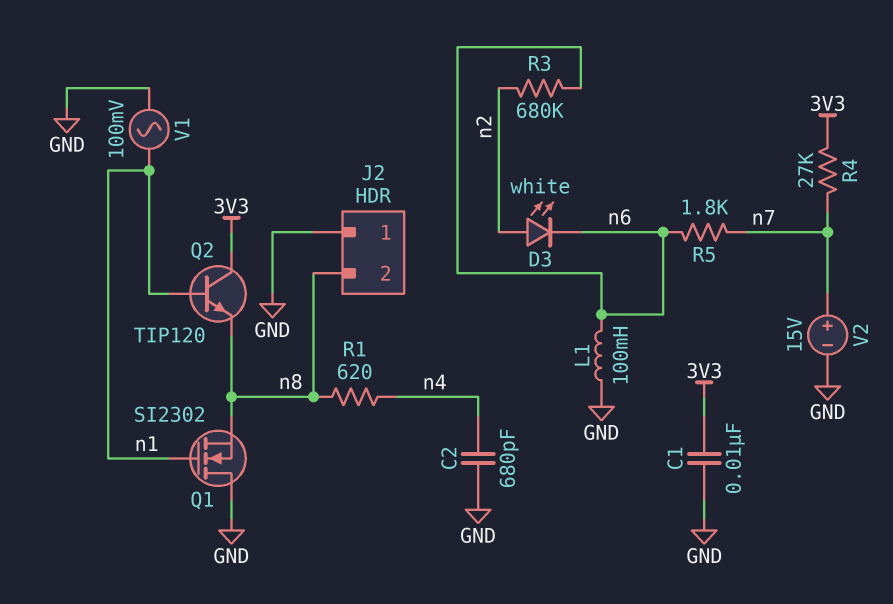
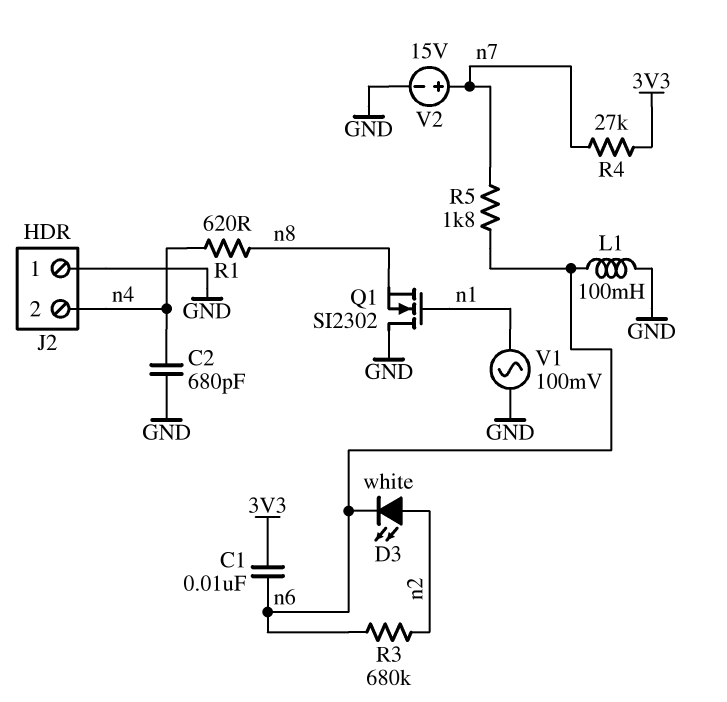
C1: 10nF (3V3, GND) -> 10nF (3V3, n6)
J2 pin 2: n8 -> n4
Q2: NPN TIP120 (B n1, C 3V3, E n8) -> none

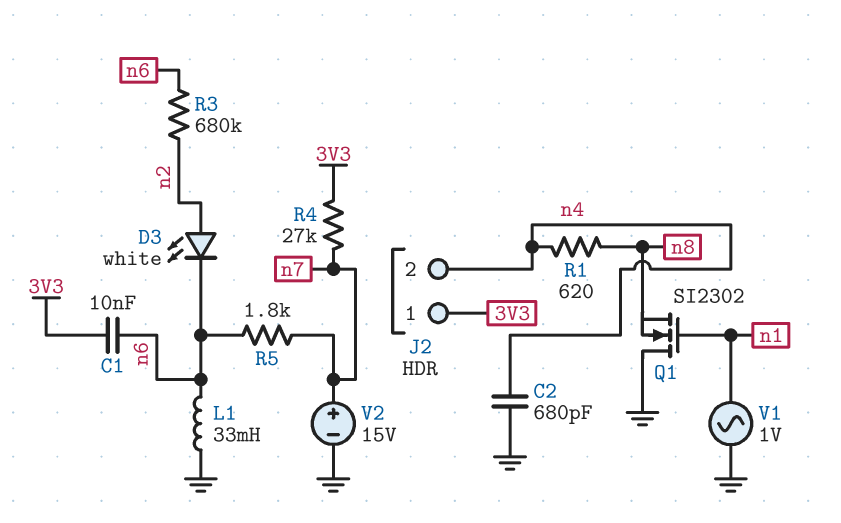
J2 pin 1: GND -> 3V3
L1: 100mH (GND, n6) -> 33mH (GND, n6)
V1: AC 100mV (GND, n1) -> AC 1V (GND, n1)

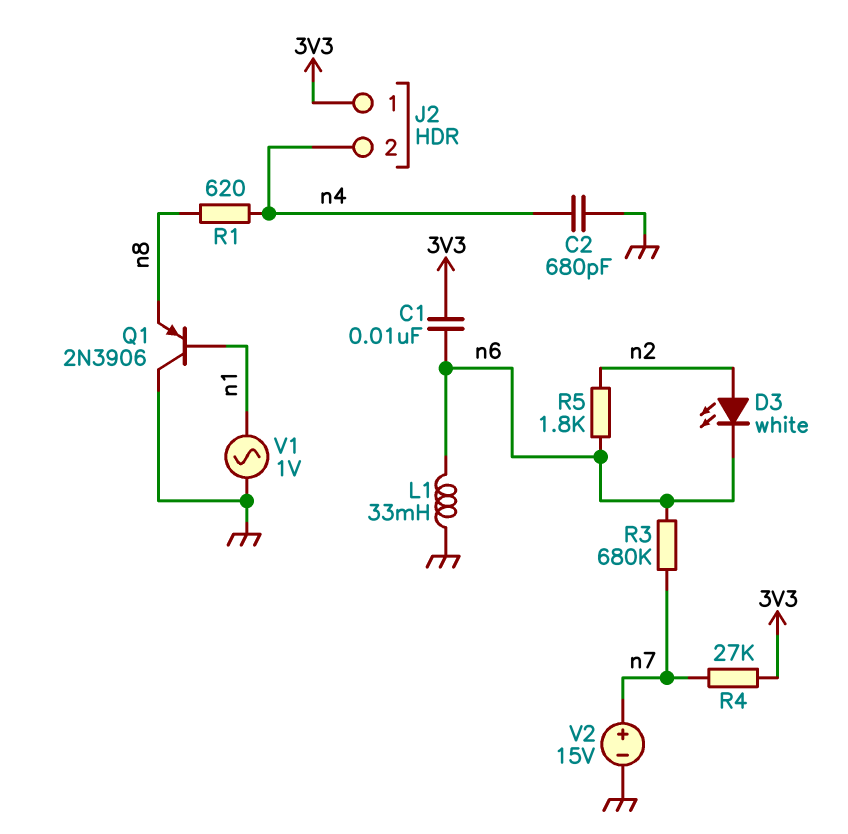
Q1: NMOS SI2302 (G n1, D GND, S n8) -> PNP 2N3906 (B n1, C GND, E n8)
R3: 680k (n2, n6) -> 680k (n6, n7)
R5: 1.8k (n6, n7) -> 1.8k (n2, n6)

